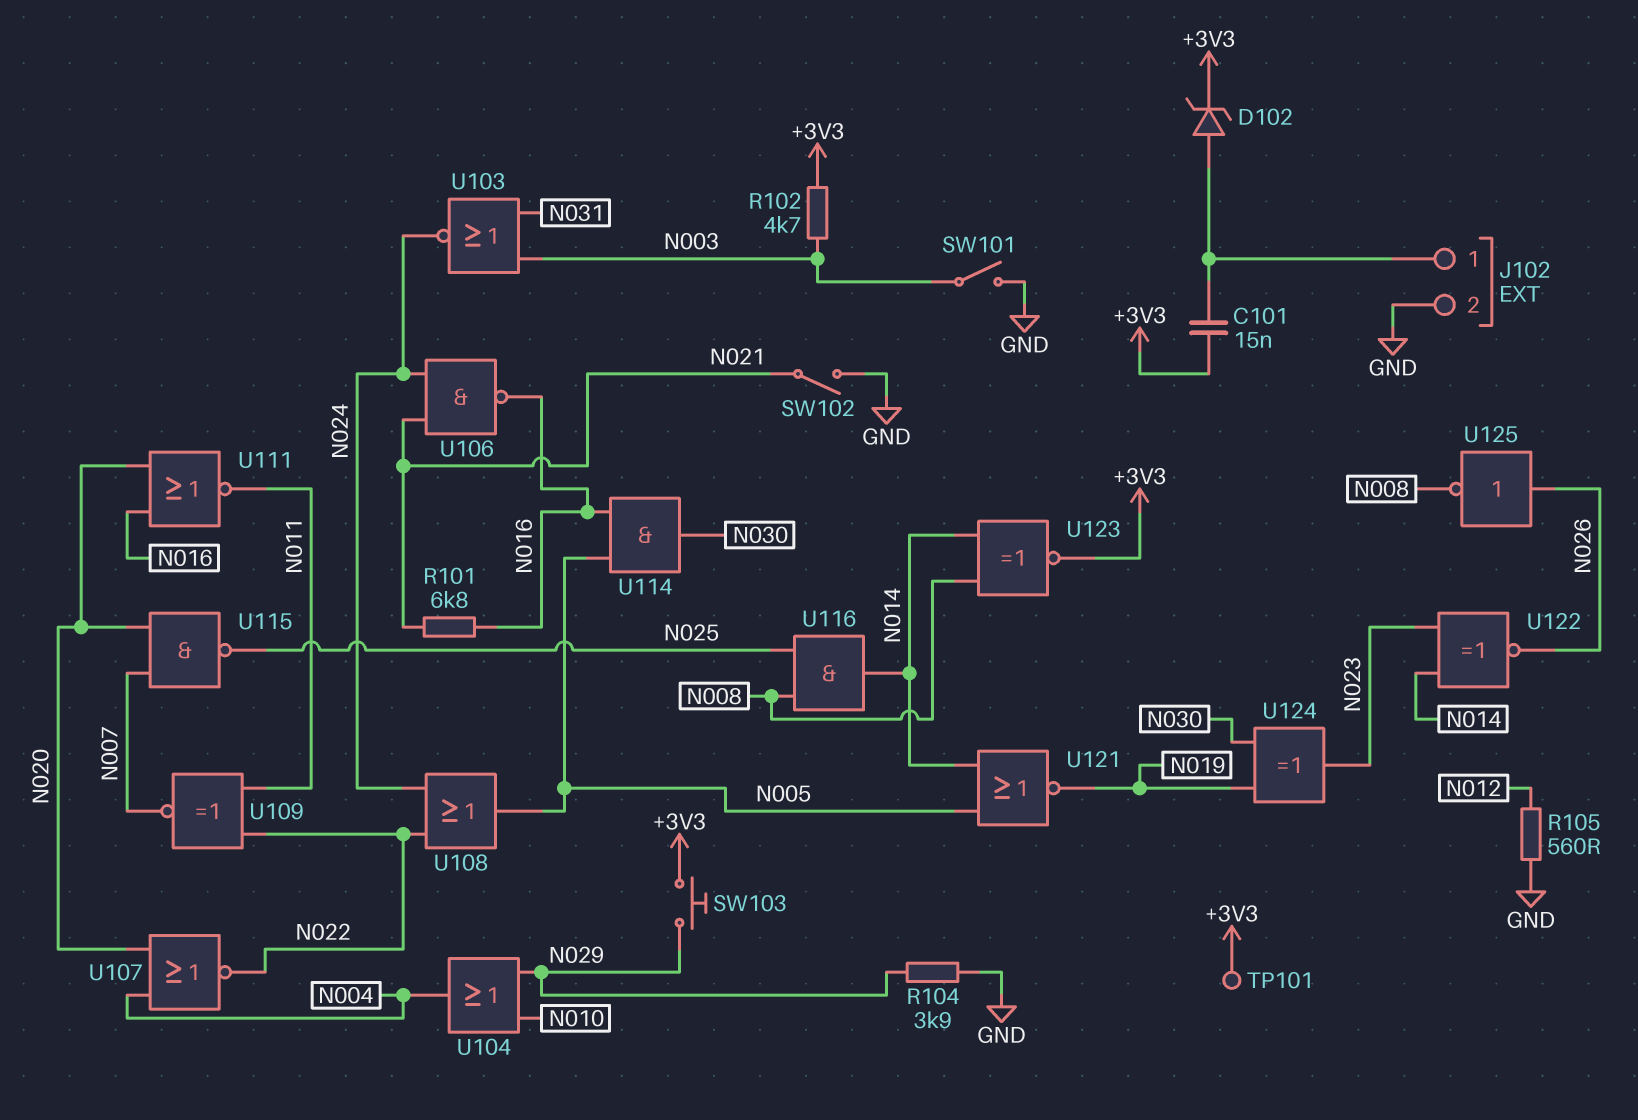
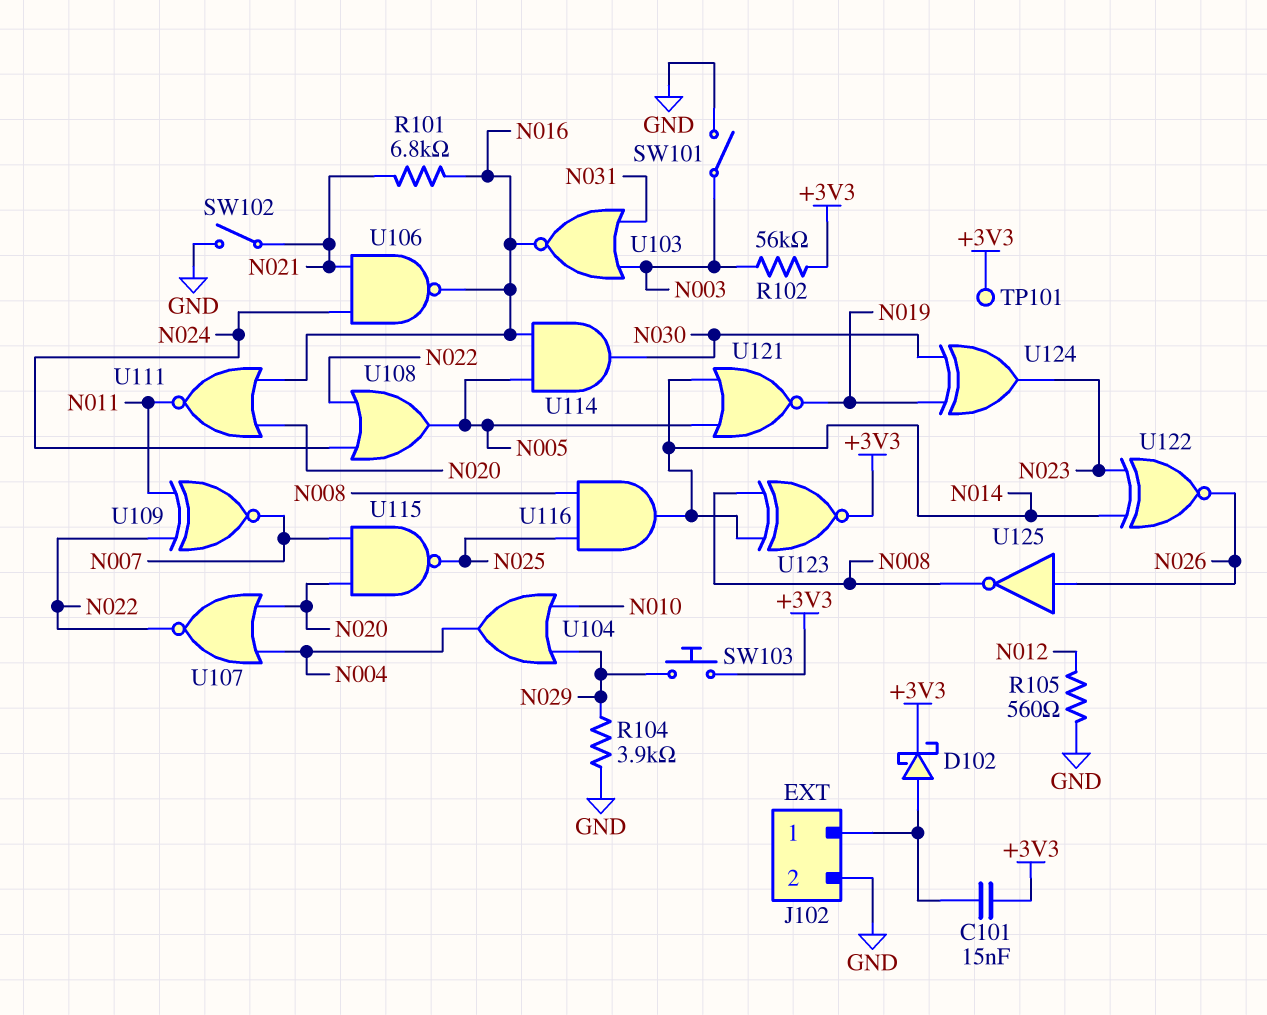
D102: zener (A J102/1, K +3V3) -> schottky (A J102/1, K +3V3)
R102: 4.7k (+3V3, N003) -> 56k (+3V3, N003)
U103: NOR (in N003, in N031, out N024) -> NOR (in N003, in N031, out N016)

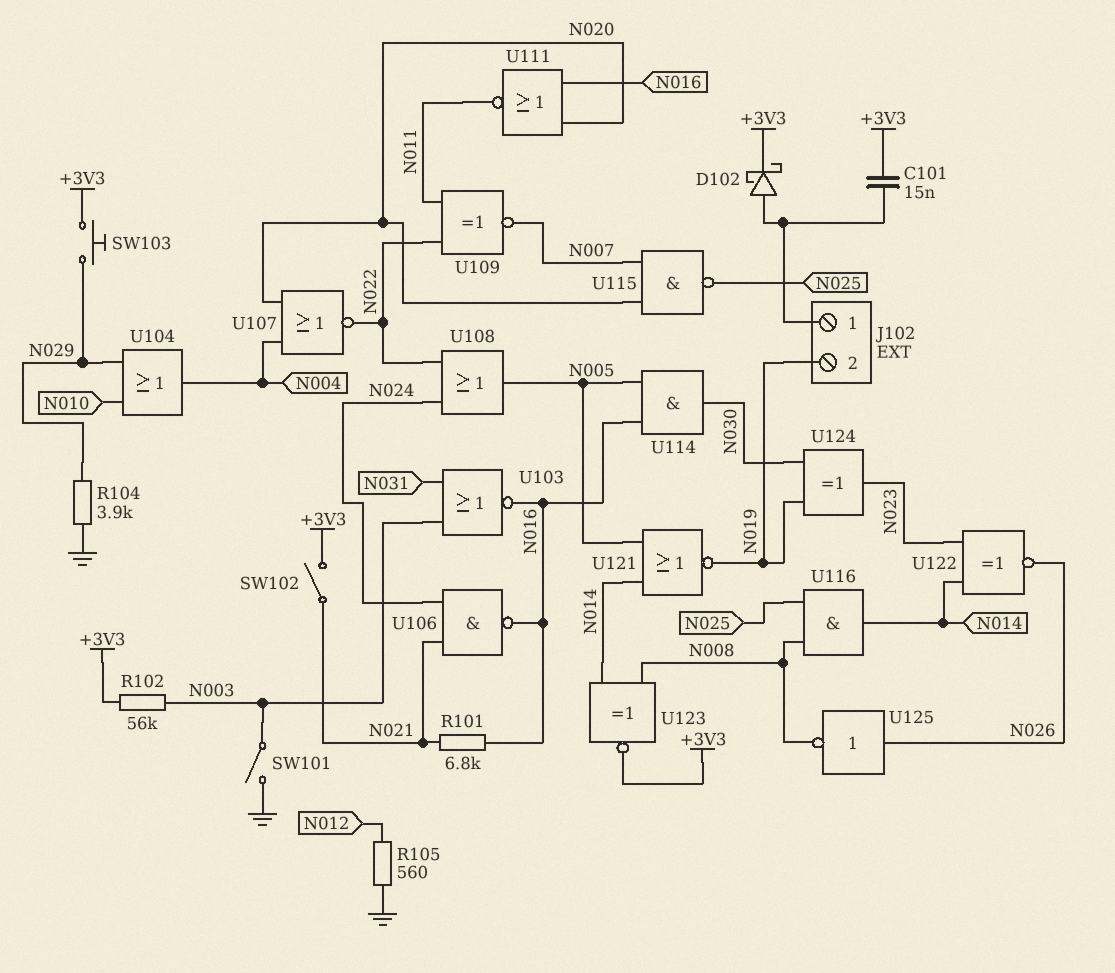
J102 pin 2: GND -> N019
SW102: switch (GND, N021) -> switch (+3V3, N021)
TP101: test point (+3V3) -> none

